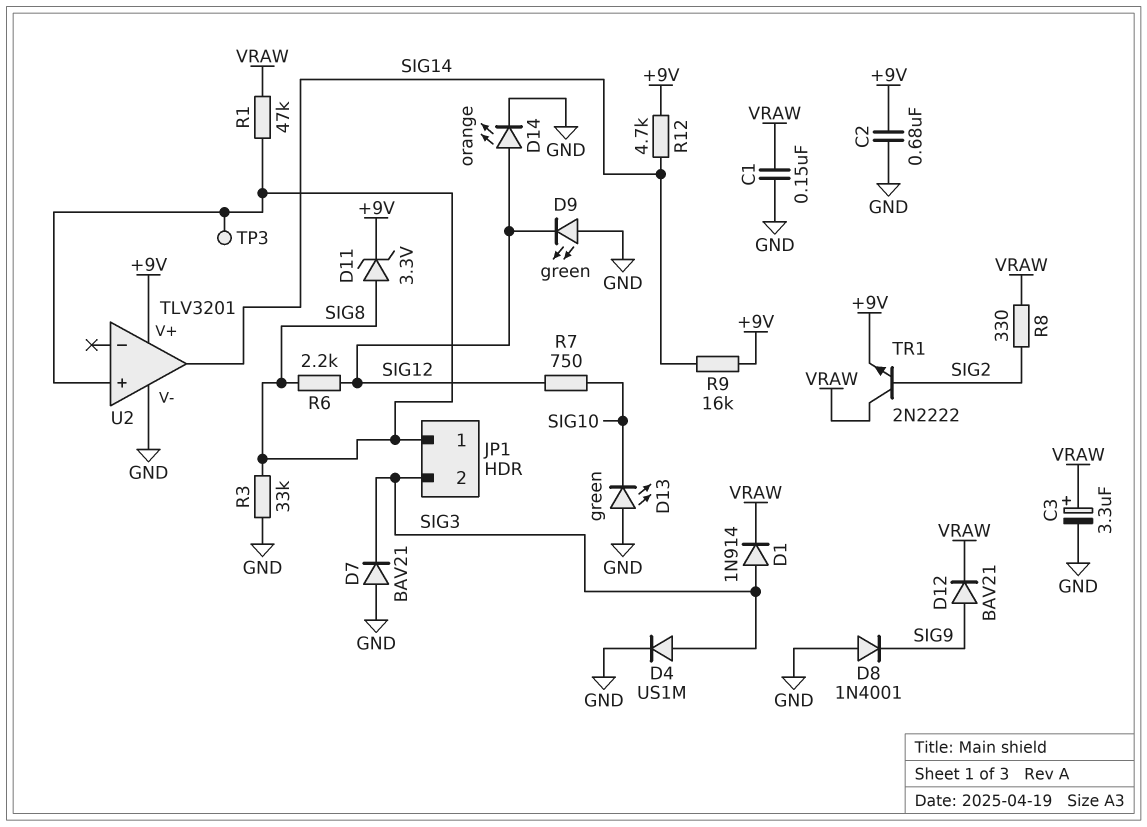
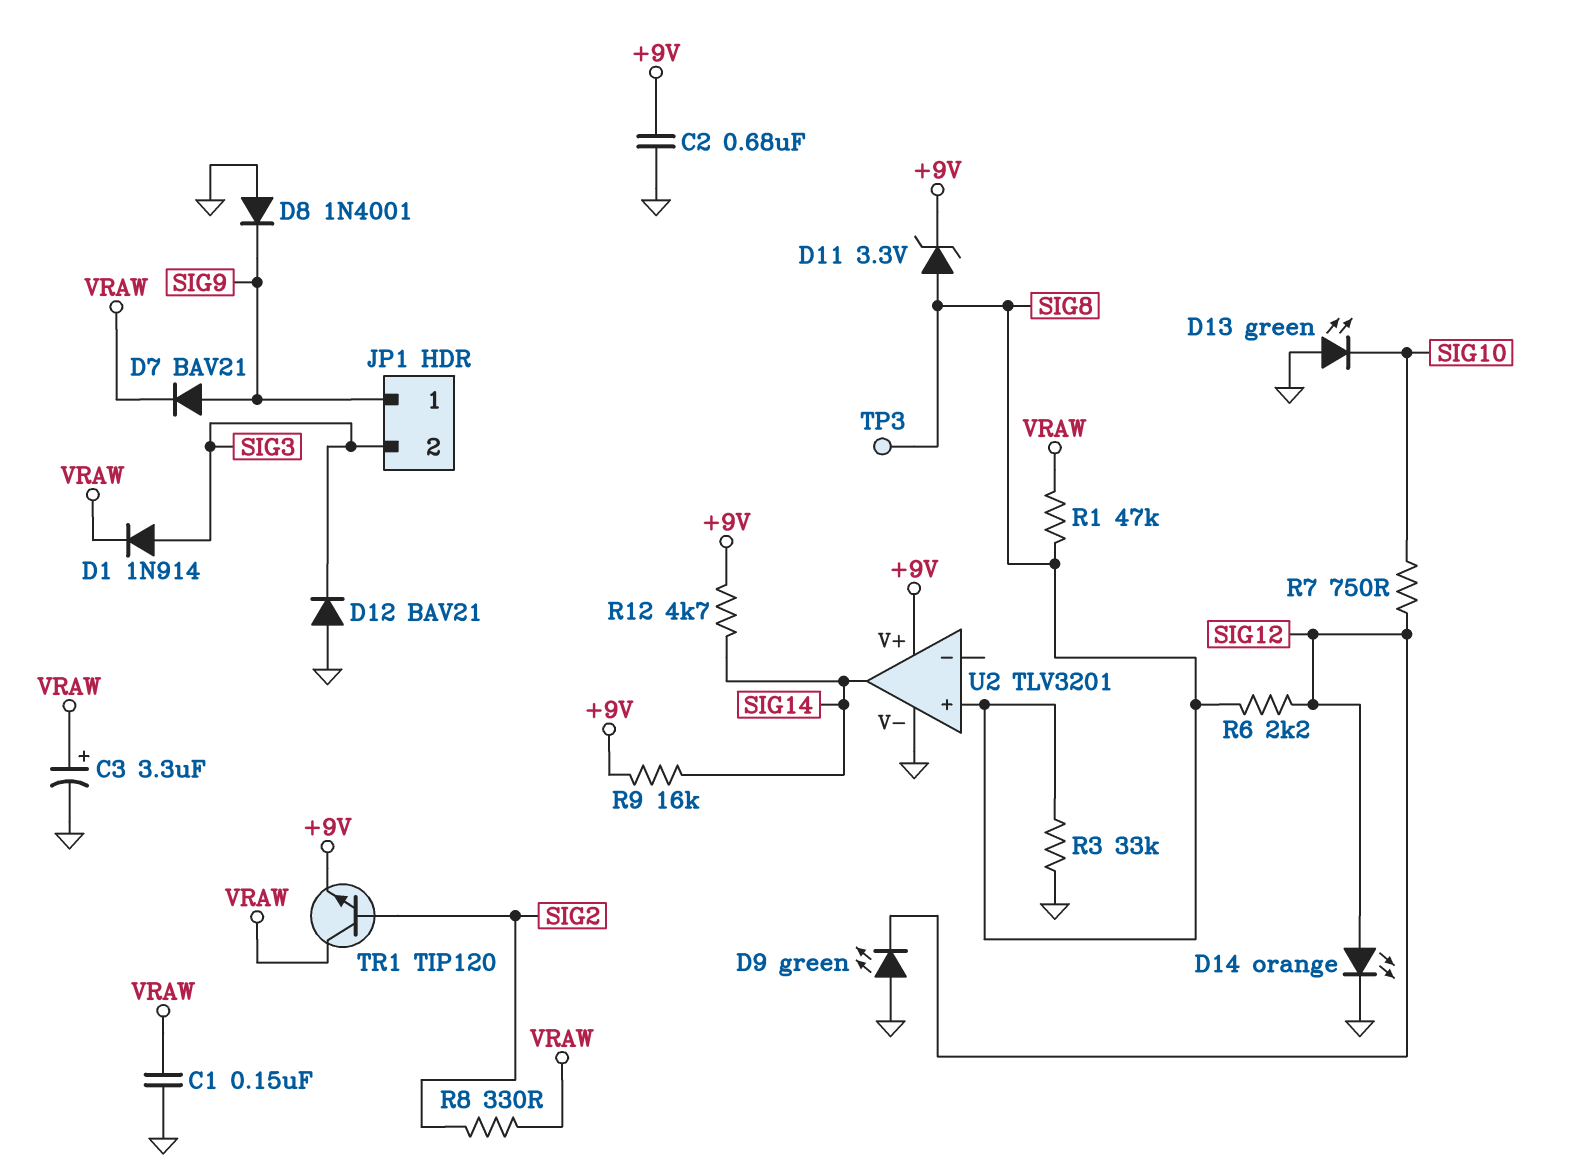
D4: diode US1M (A SIG3, K GND) -> none
D7: diode BAV21 (A GND, K SIG3) -> diode BAV21 (A SIG9, K VRAW)
D12: diode BAV21 (A SIG9, K VRAW) -> diode BAV21 (A GND, K SIG3)
JP1 pin 1: SIG8 -> SIG9
TR1: NPN 2N2222 (B SIG2, C VRAW, E +9V) -> NPN TIP120 (B SIG2, C VRAW, E +9V)

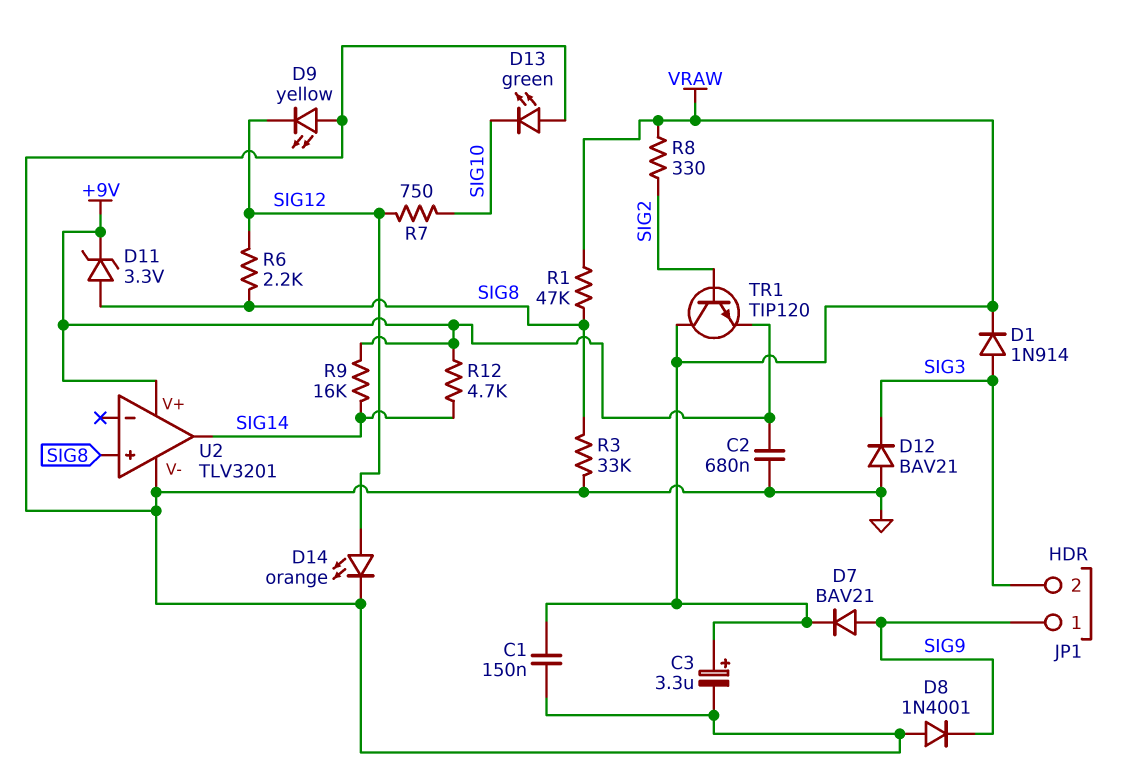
D9: LED green (A GND, K SIG12) -> LED yellow (A GND, K SIG12)
TP3: test point (SIG8) -> none

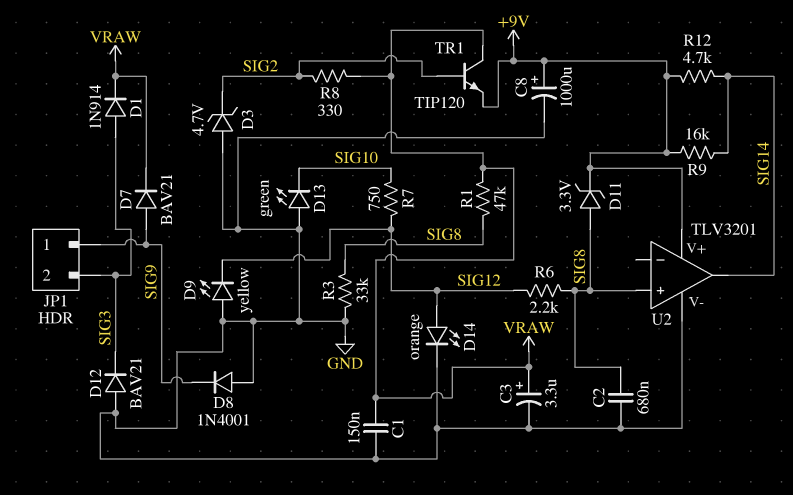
C2: 680nF (+9V, GND) -> 680nF (GND, SIG8)
C8: none -> 1000uF (plus +9V, minus GND)
D3: none -> zener 4.7V (A GND, K SIG2)

